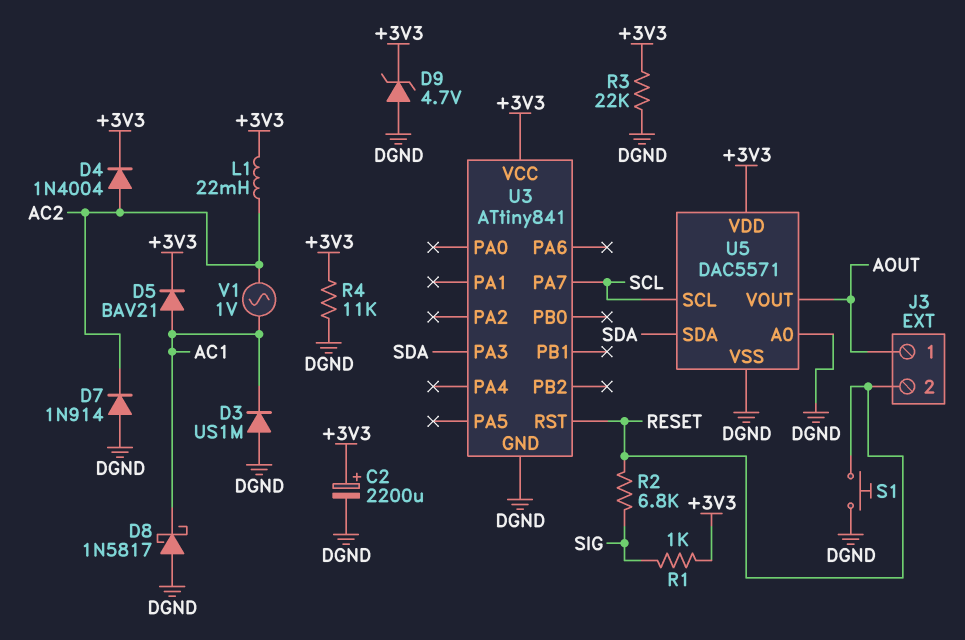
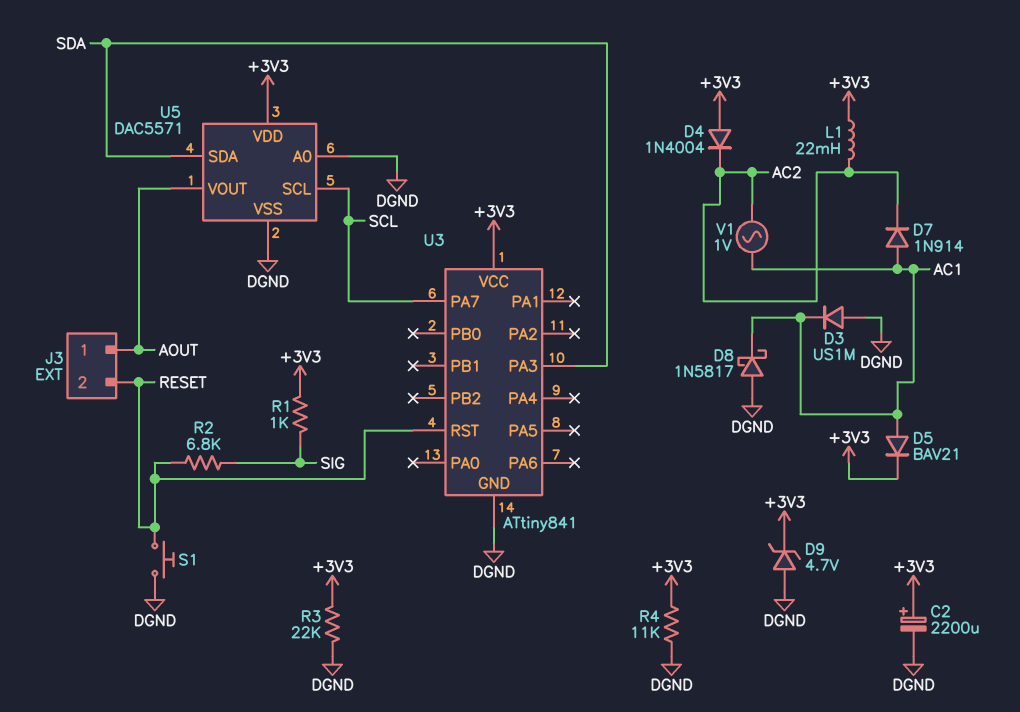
D4: diode 1N4004 (A AC2, K +3V3) -> diode 1N4004 (A +3V3, K AC2)
D7: diode 1N914 (A DGND, K AC2) -> diode 1N914 (A AC1, K AC2)

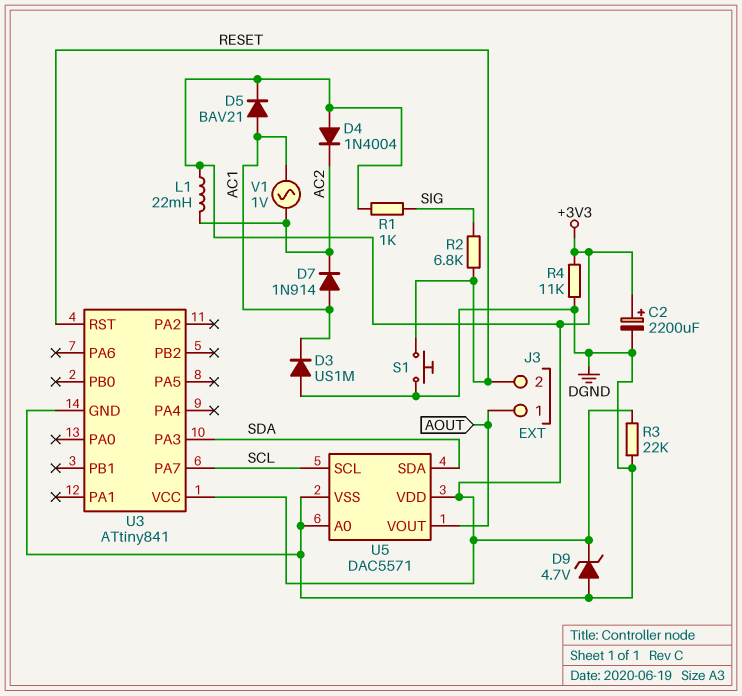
D8: schottky 1N5817 (A DGND, K AC1) -> none

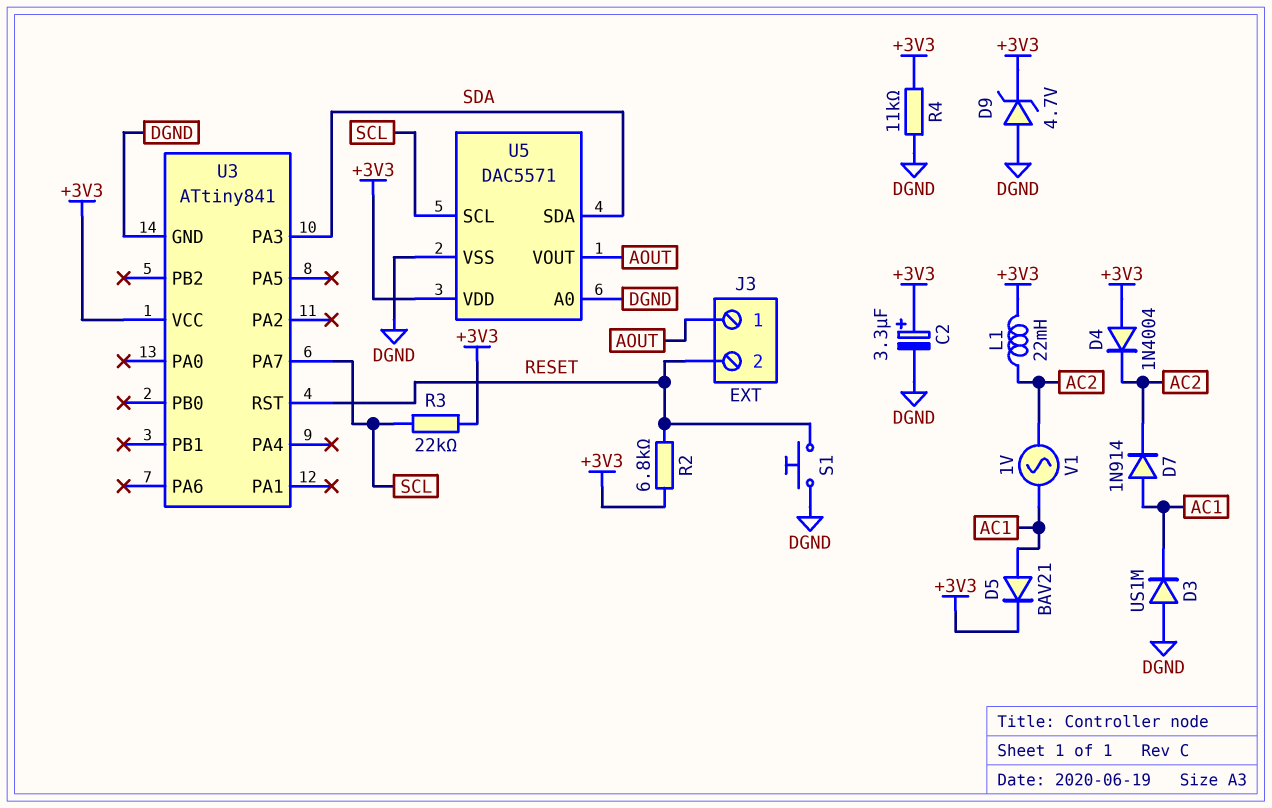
C2: 2200uF (plus +3V3, minus DGND) -> 3.3uF (plus +3V3, minus DGND)
R1: 1k (+3V3, SIG) -> none
R2: 6.8k (RESET, SIG) -> 6.8k (+3V3, RESET)
R3: 22k (+3V3, DGND) -> 22k (+3V3, SCL)

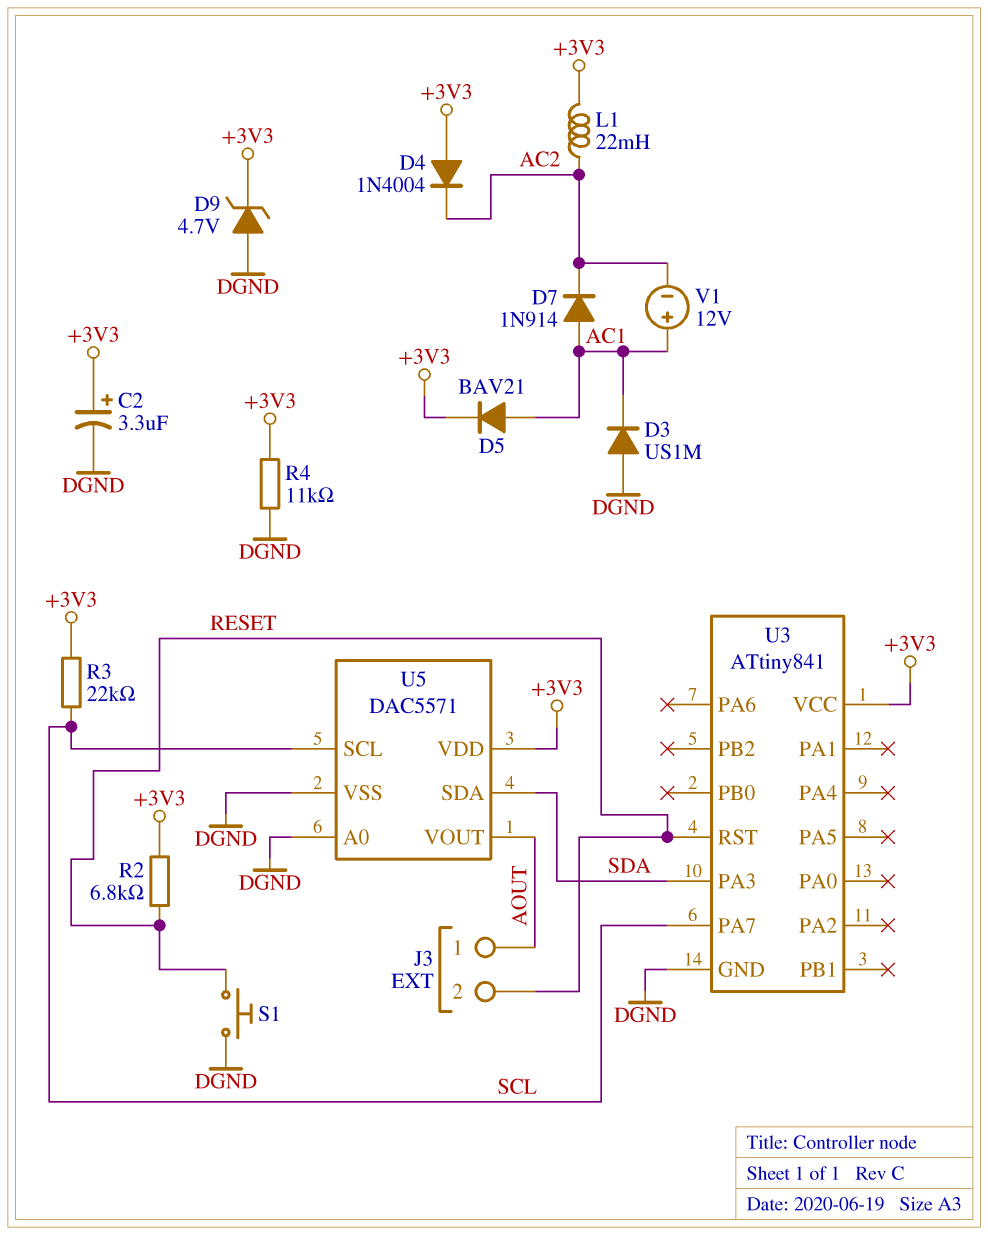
V1: AC 1V (AC1, AC2) -> 12V (plus AC1, minus AC2)

